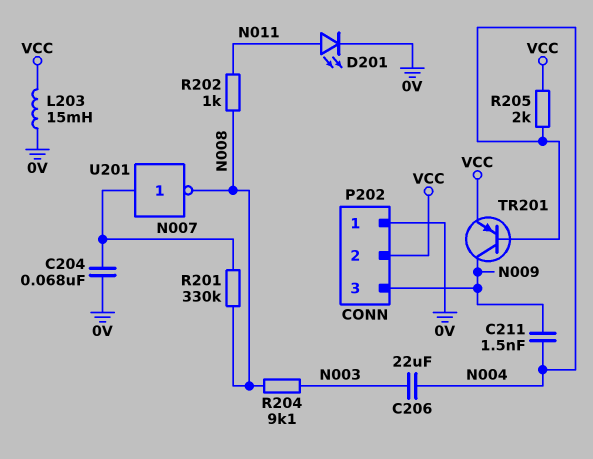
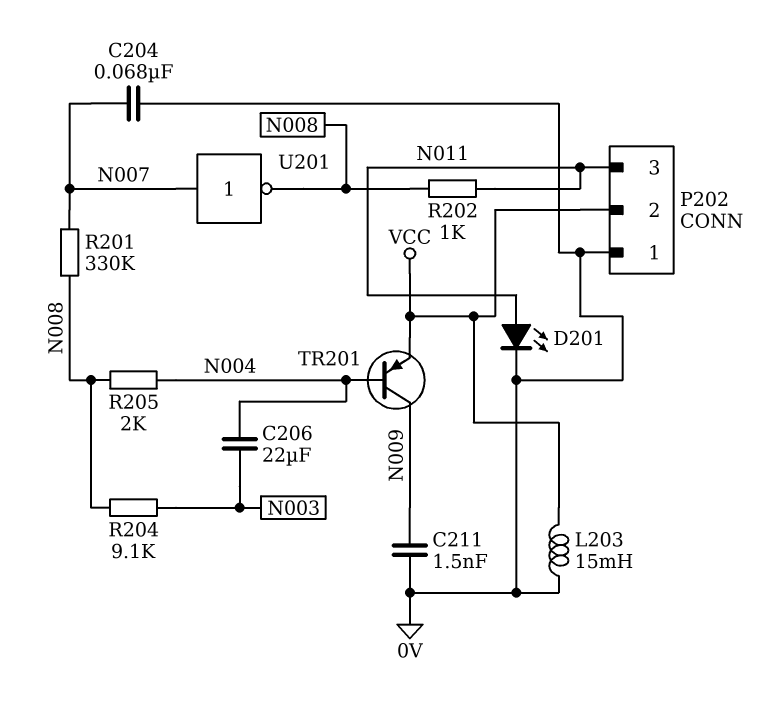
C211: 1.5nF (N004, N009) -> 1.5nF (0V, N009)
P202 pin 3: N009 -> N011
R205: 2k (N004, VCC) -> 2k (N004, N008)

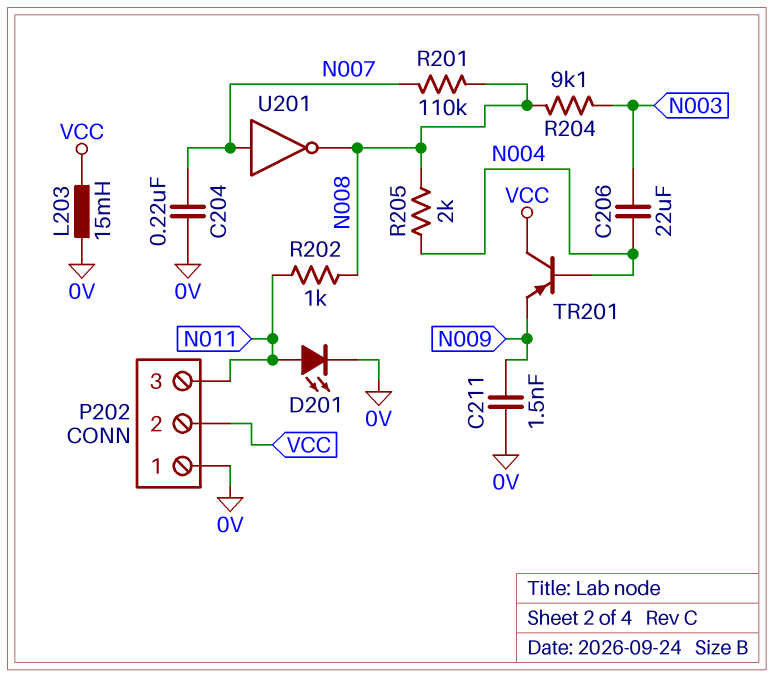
C204: 68nF (0V, N007) -> 220nF (0V, N007)
R201: 330k (N007, N008) -> 110k (N007, N008)
TR201: PNP (B N004, C N009, E VCC) -> PNP (B N004, C VCC, E N009)

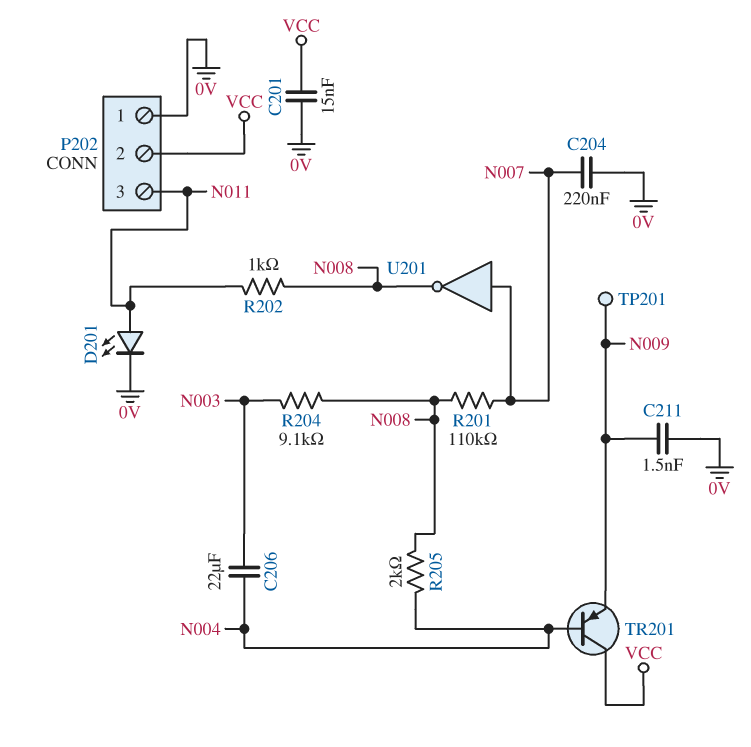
C201: none -> 15nF (0V, VCC)
L203: 15mH (0V, VCC) -> none
TP201: none -> test point (N009)

